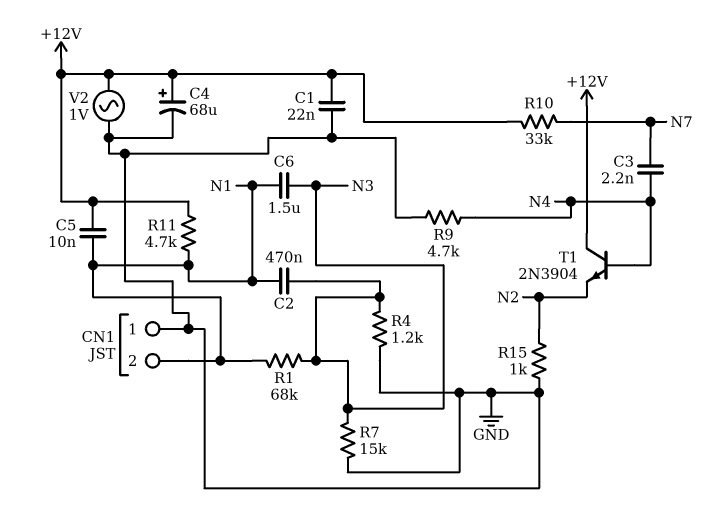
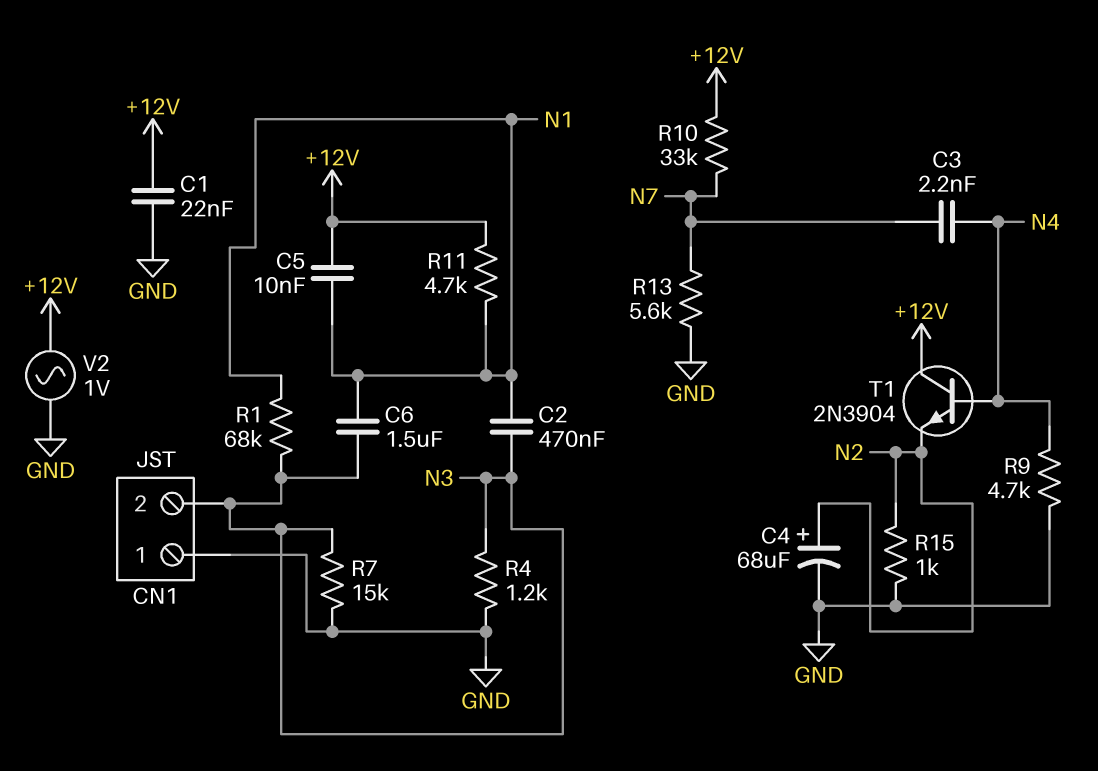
C4: 68uF (plus +12V, minus GND) -> 68uF (plus N2, minus GND)
CN1 pin 2: N1 -> N3
R13: none -> 5.6k (GND, N7)

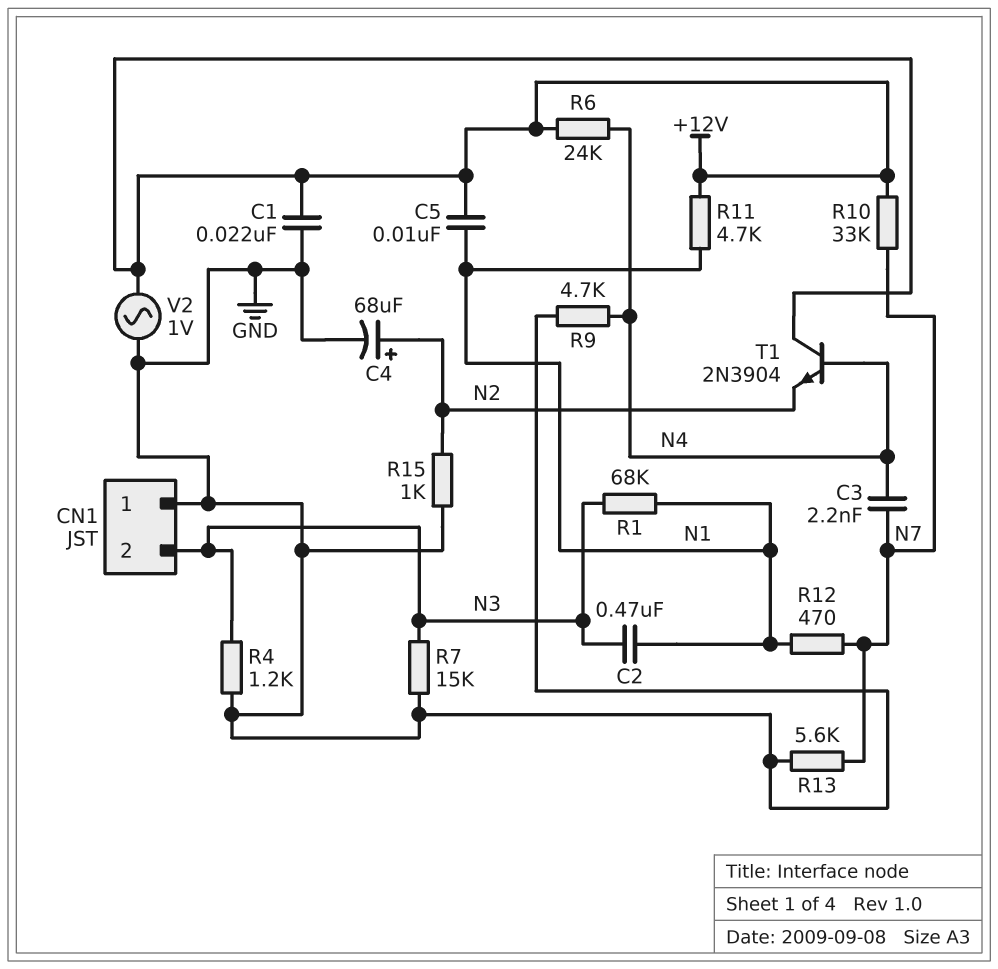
C6: 1.5uF (N1, N3) -> none
R6: none -> 24k (+12V, N4)
R12: none -> 470 (N1, N7)

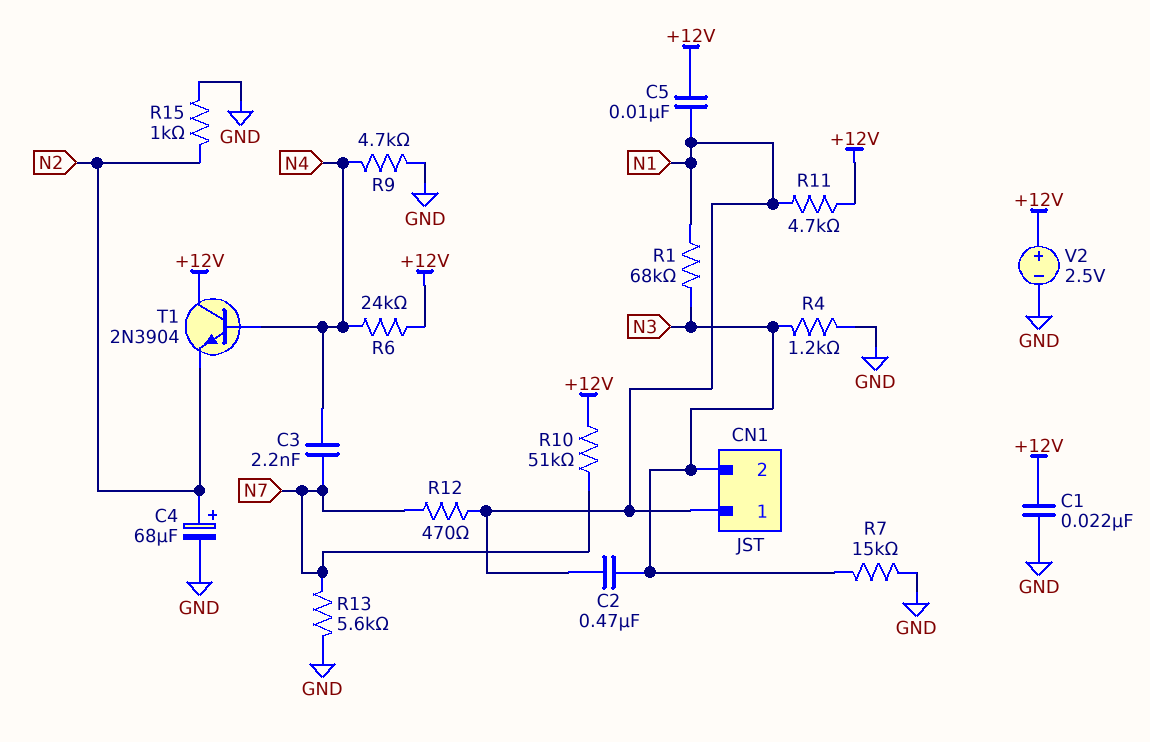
CN1 pin 1: GND -> N1
R10: 33k (+12V, N7) -> 51k (+12V, N7)
V2: AC 1V (+12V, GND) -> 2.5V (plus +12V, minus GND)

